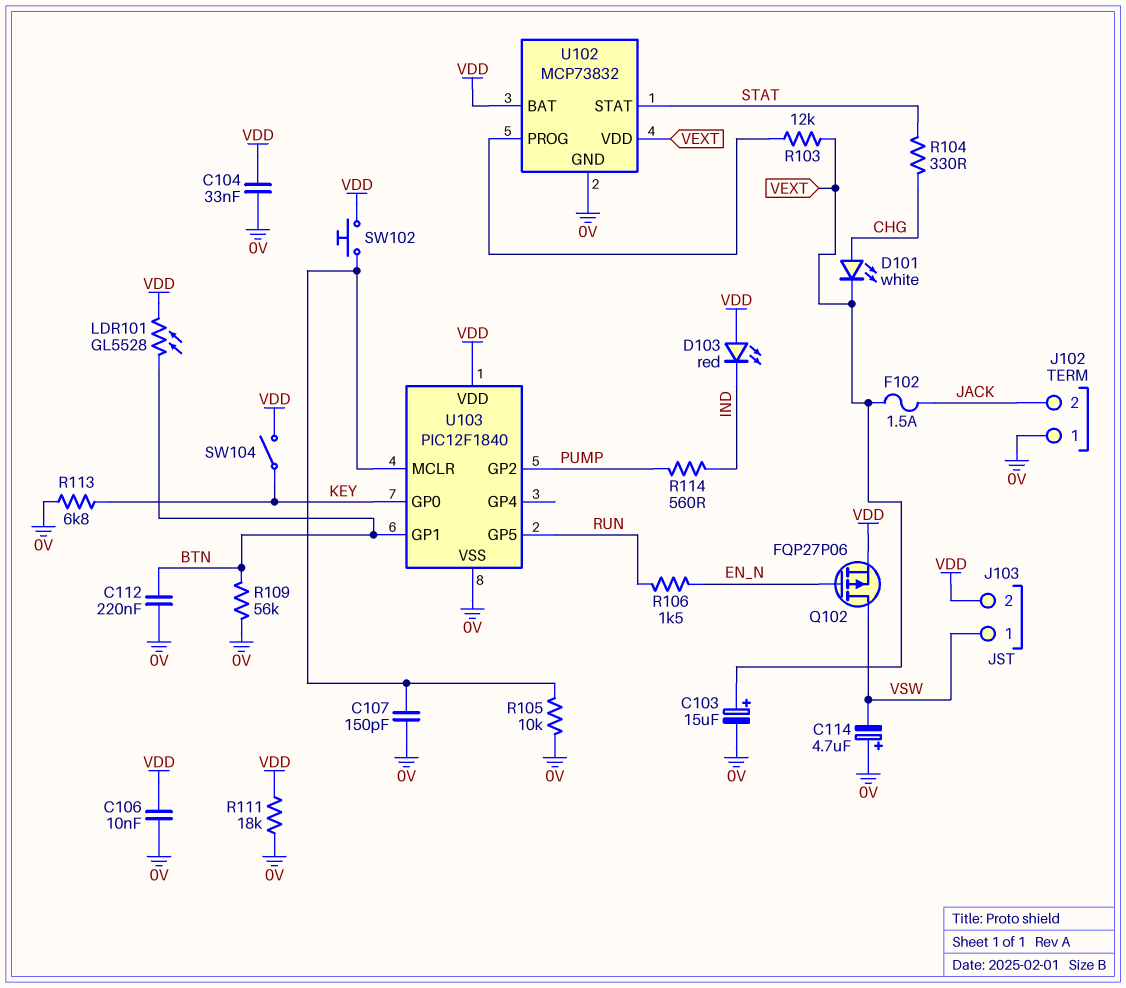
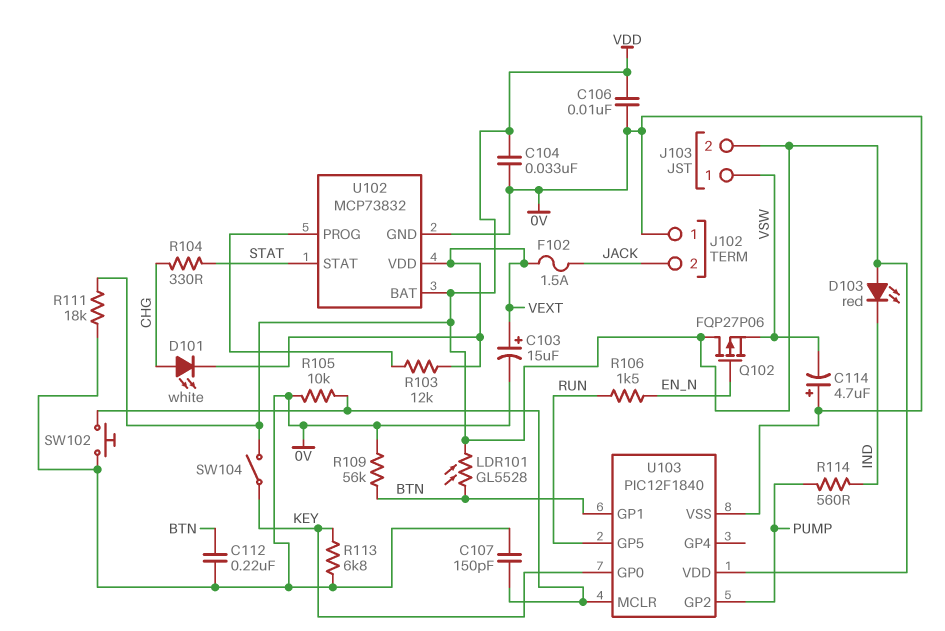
Q102: PMOS FQP27P06 (G EN_N, D VSW, S VDD) -> PMOS FQP27P06 (G EN_N, D VDD, S VSW)
SW102: button (U103/MCLR, VDD) -> button (0V, U103/MCLR)

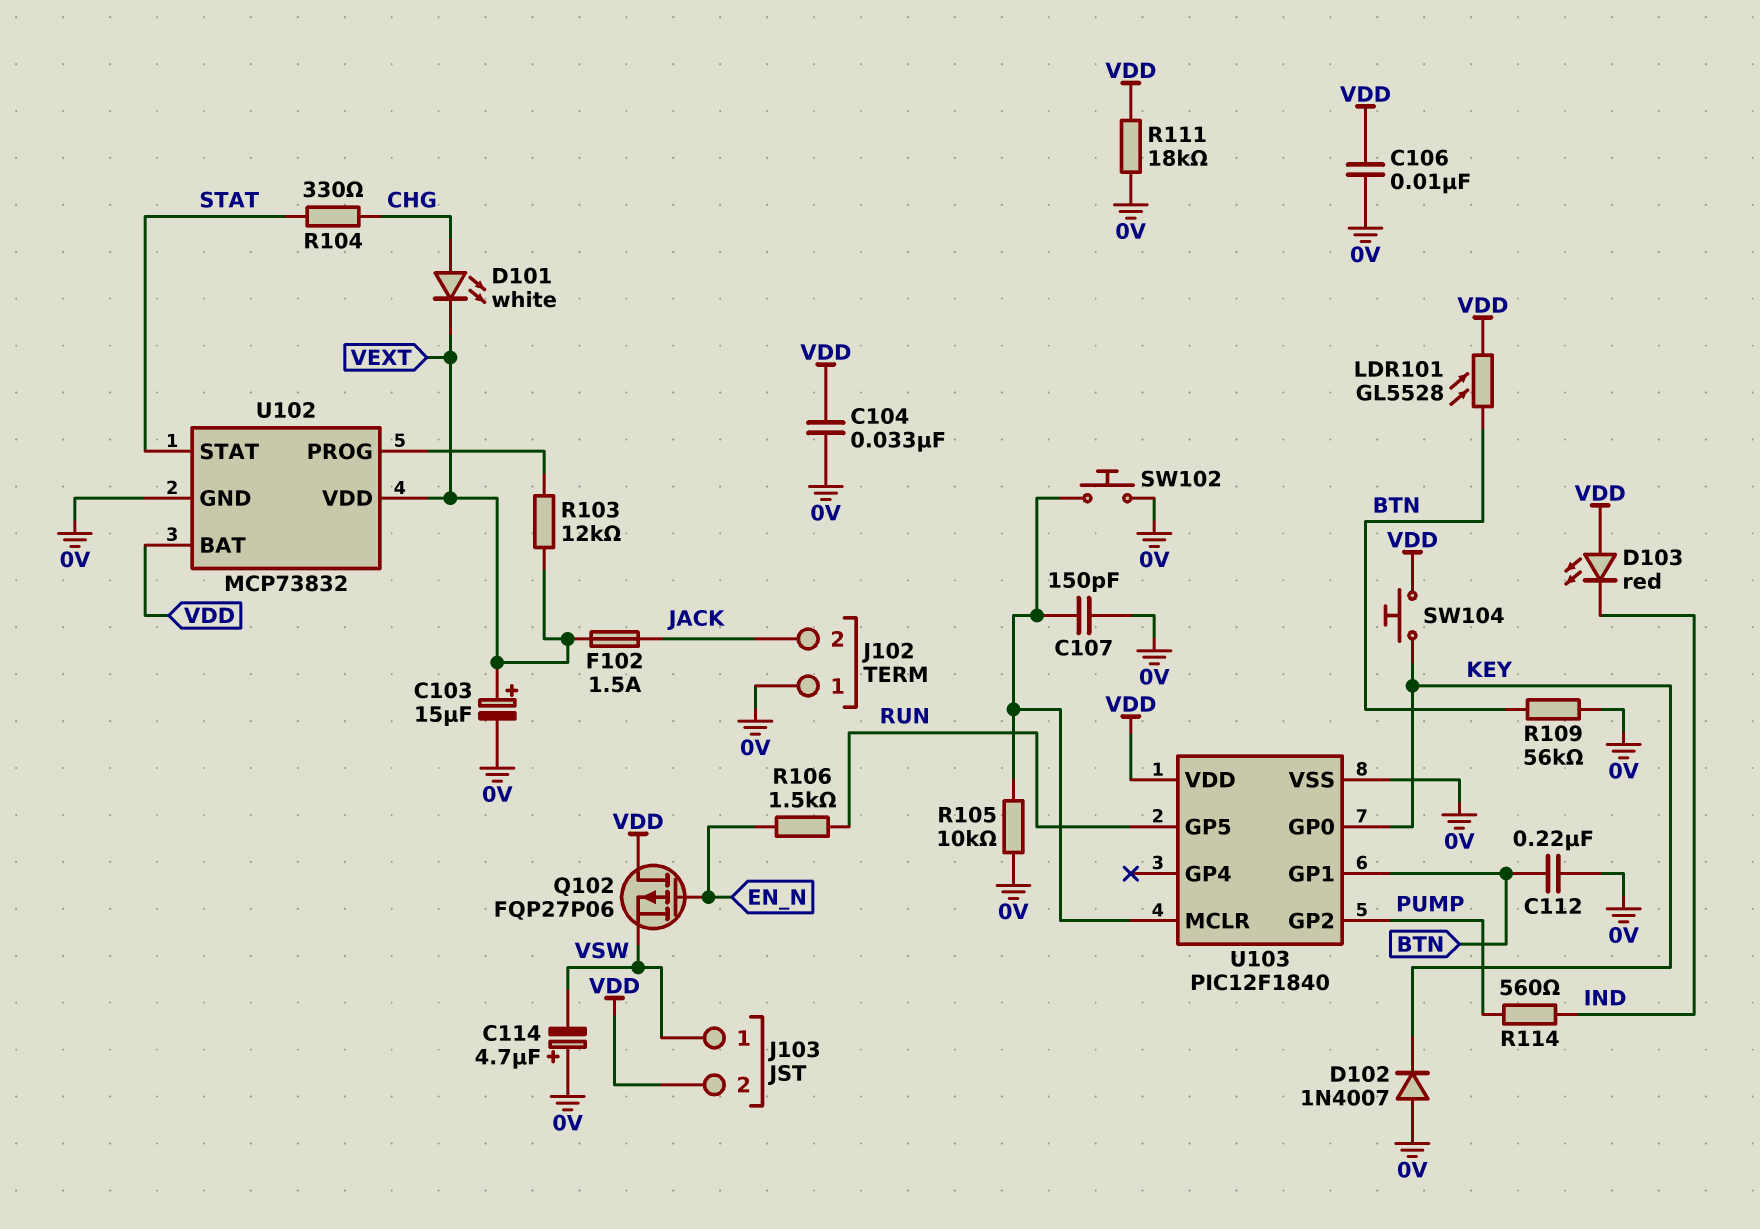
D102: none -> diode 1N4007 (A 0V, K KEY)
R113: 6.8k (0V, KEY) -> none
SW104: switch (KEY, VDD) -> button (KEY, VDD)

